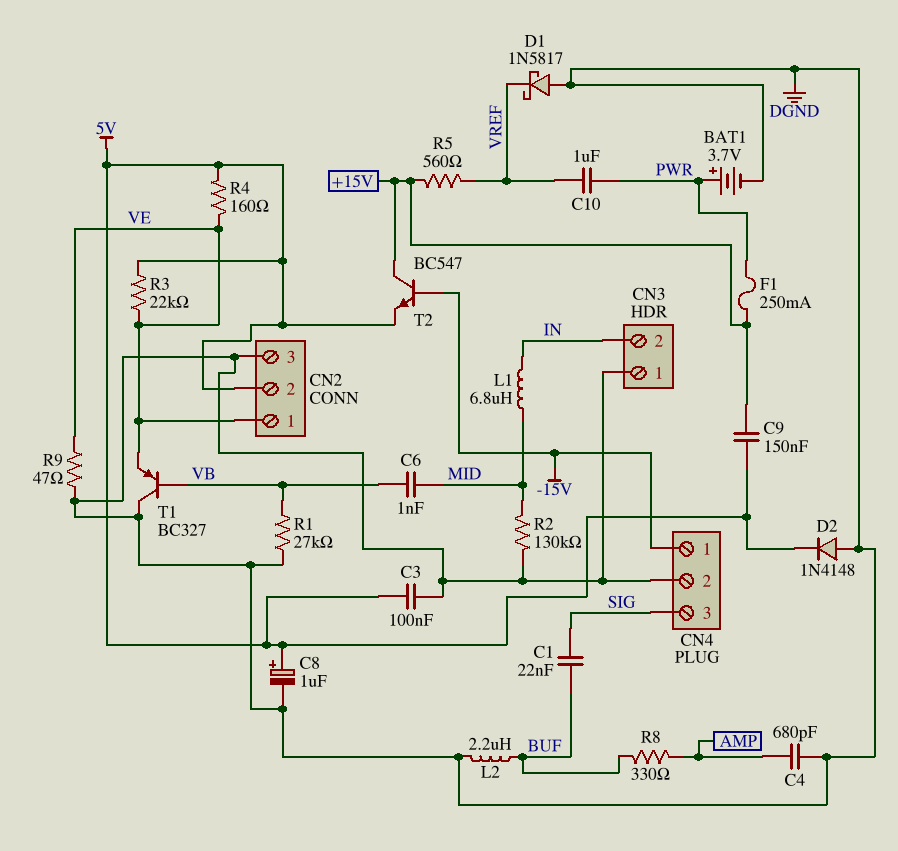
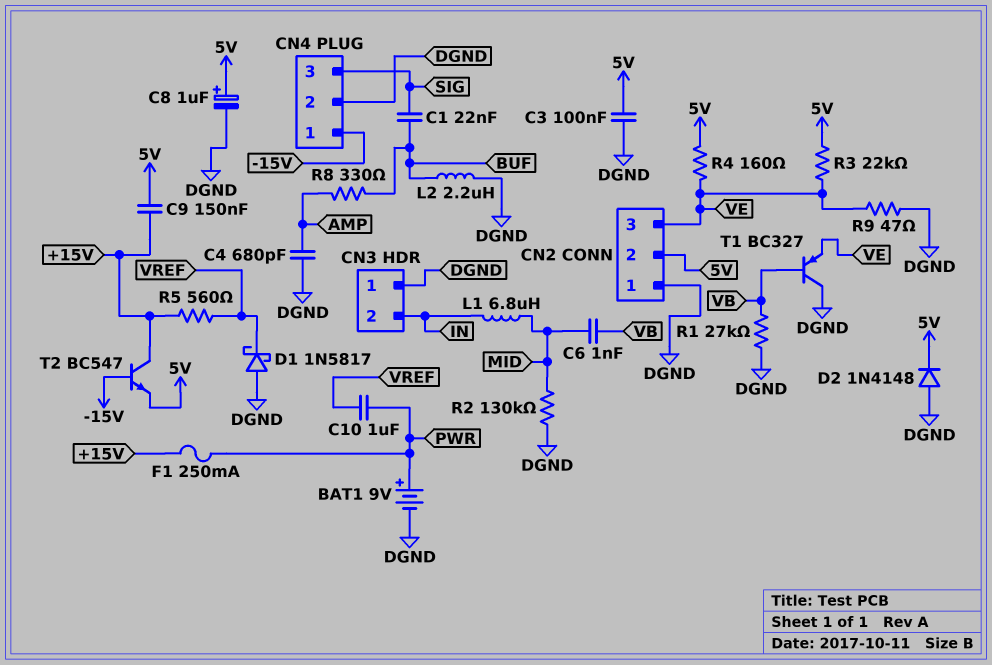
BAT1: 3.7V (plus PWR, minus DGND) -> 9V (plus PWR, minus DGND)
CN2 pin 1: VE -> DGND
CN2 pin 3: DGND -> VE

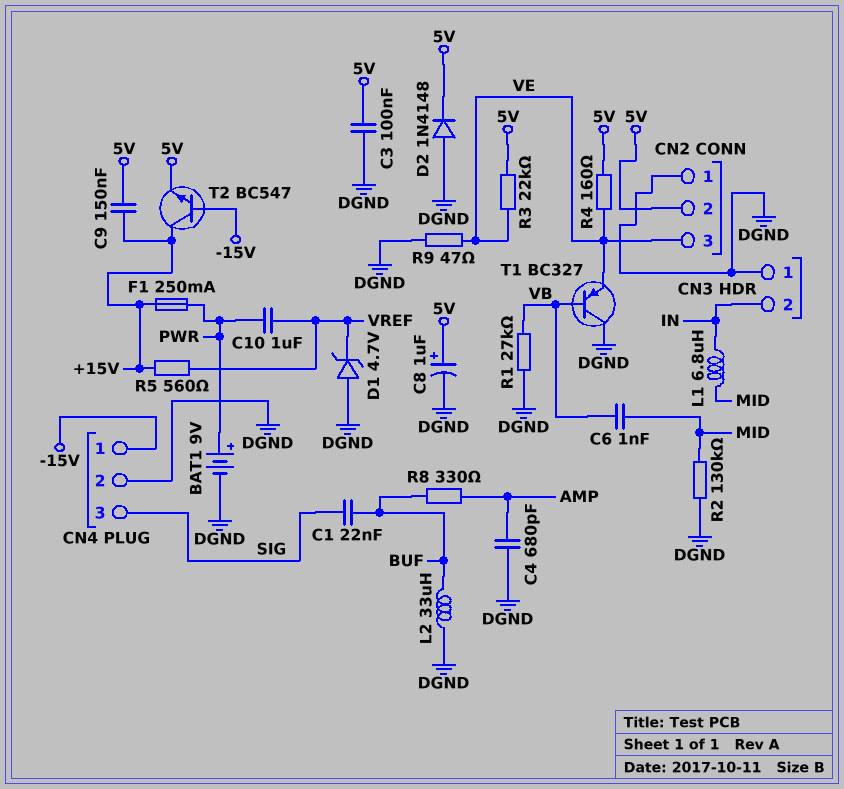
D1: schottky 1N5817 (A DGND, K VREF) -> zener 4.7V (A DGND, K VREF)
L2: 2.2uH (BUF, DGND) -> 33uH (BUF, DGND)

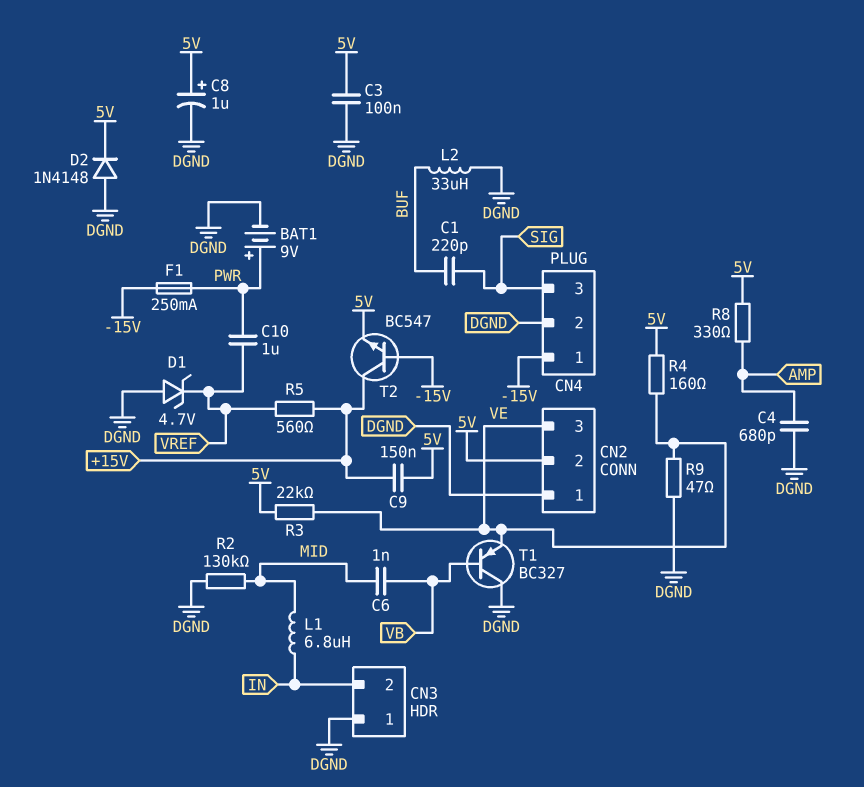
C1: 22nF (BUF, SIG) -> 220pF (BUF, SIG)
F1: 250mA (+15V, PWR) -> 250mA (-15V, PWR)
R1: 27k (DGND, VB) -> none
R8: 330 (AMP, BUF) -> 330 (5V, AMP)

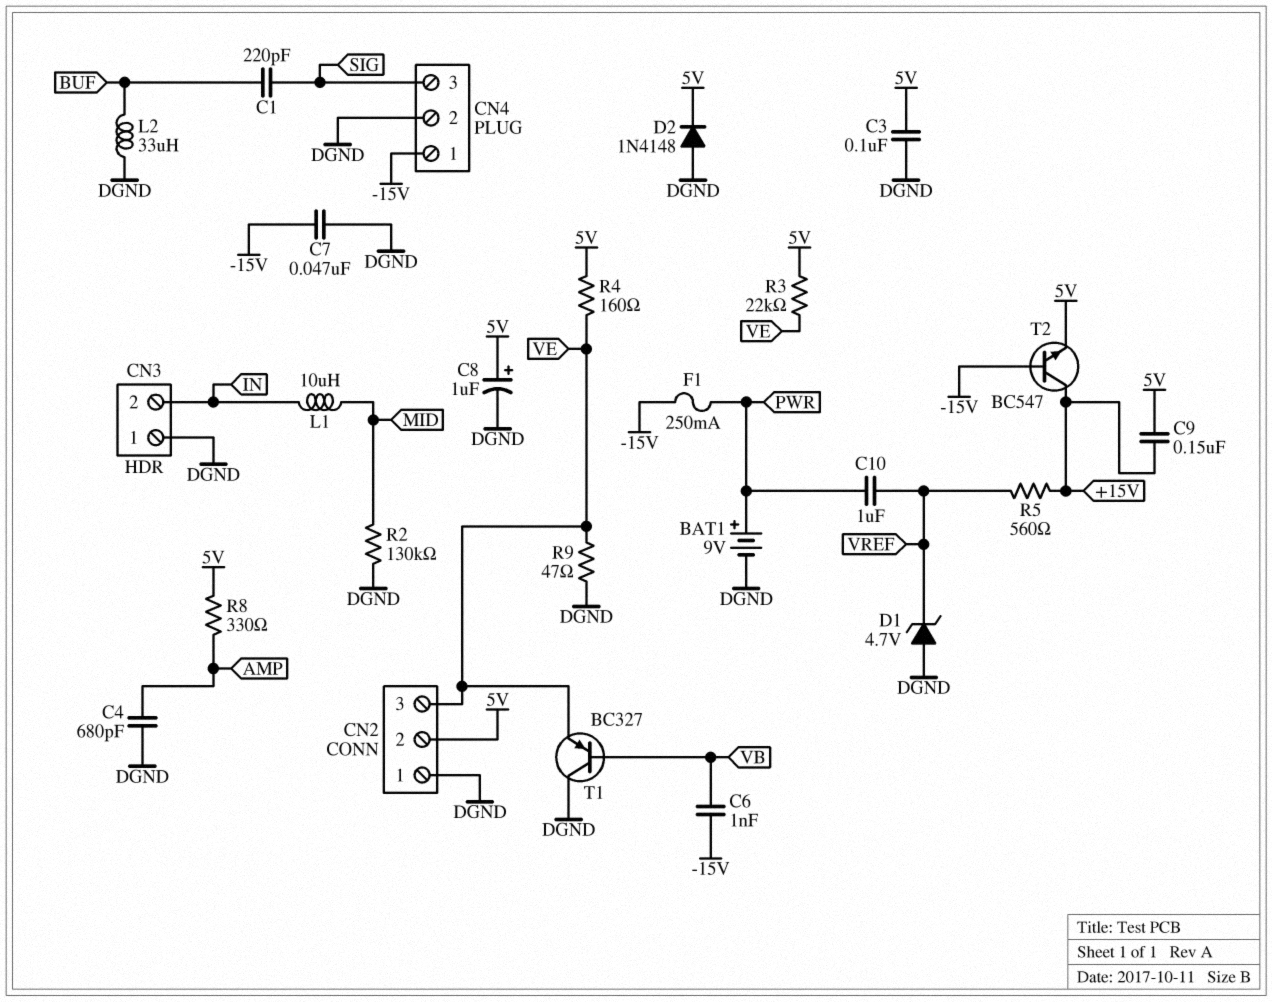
C6: 1nF (MID, VB) -> 1nF (-15V, VB)
C7: none -> 47nF (-15V, DGND)
L1: 6.8uH (IN, MID) -> 10uH (IN, MID)

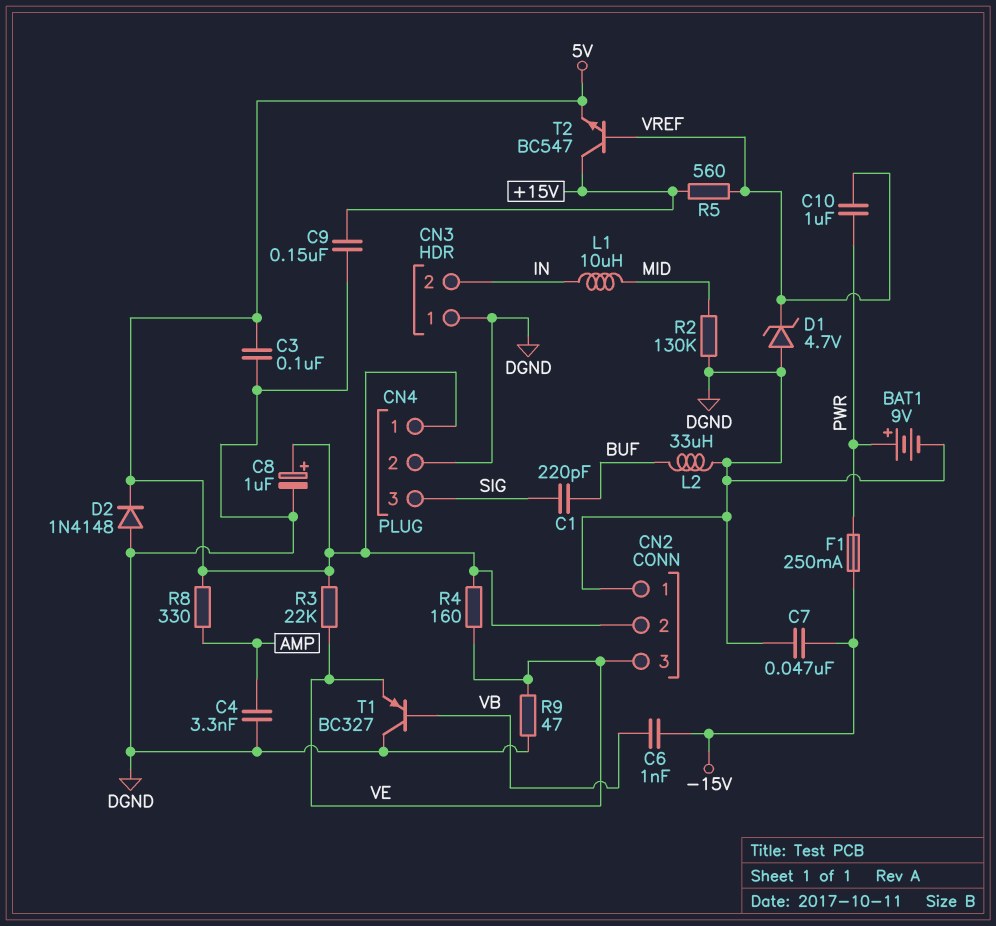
C4: 680pF (AMP, DGND) -> 3.3nF (AMP, DGND)
C9: 150nF (+15V, 5V) -> 150nF (+15V, DGND)
CN4 pin 1: -15V -> 5V
T2: NPN BC547 (B -15V, C +15V, E 5V) -> NPN BC547 (B VREF, C +15V, E 5V)

